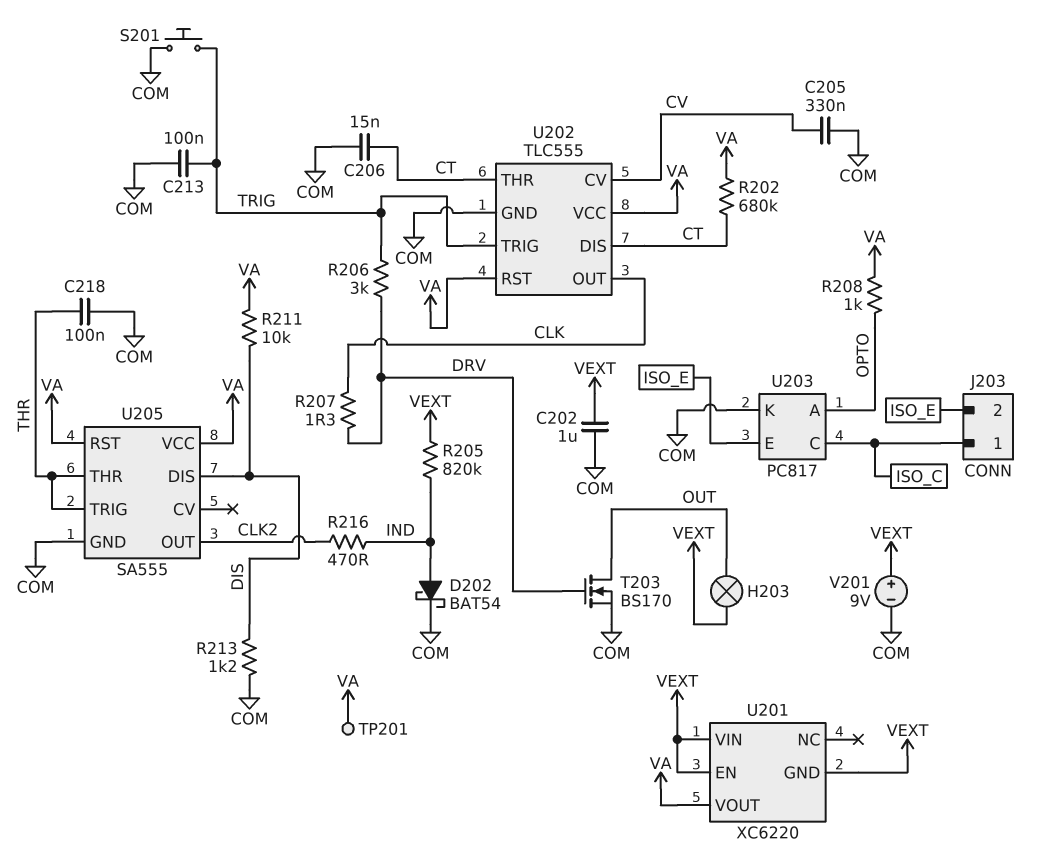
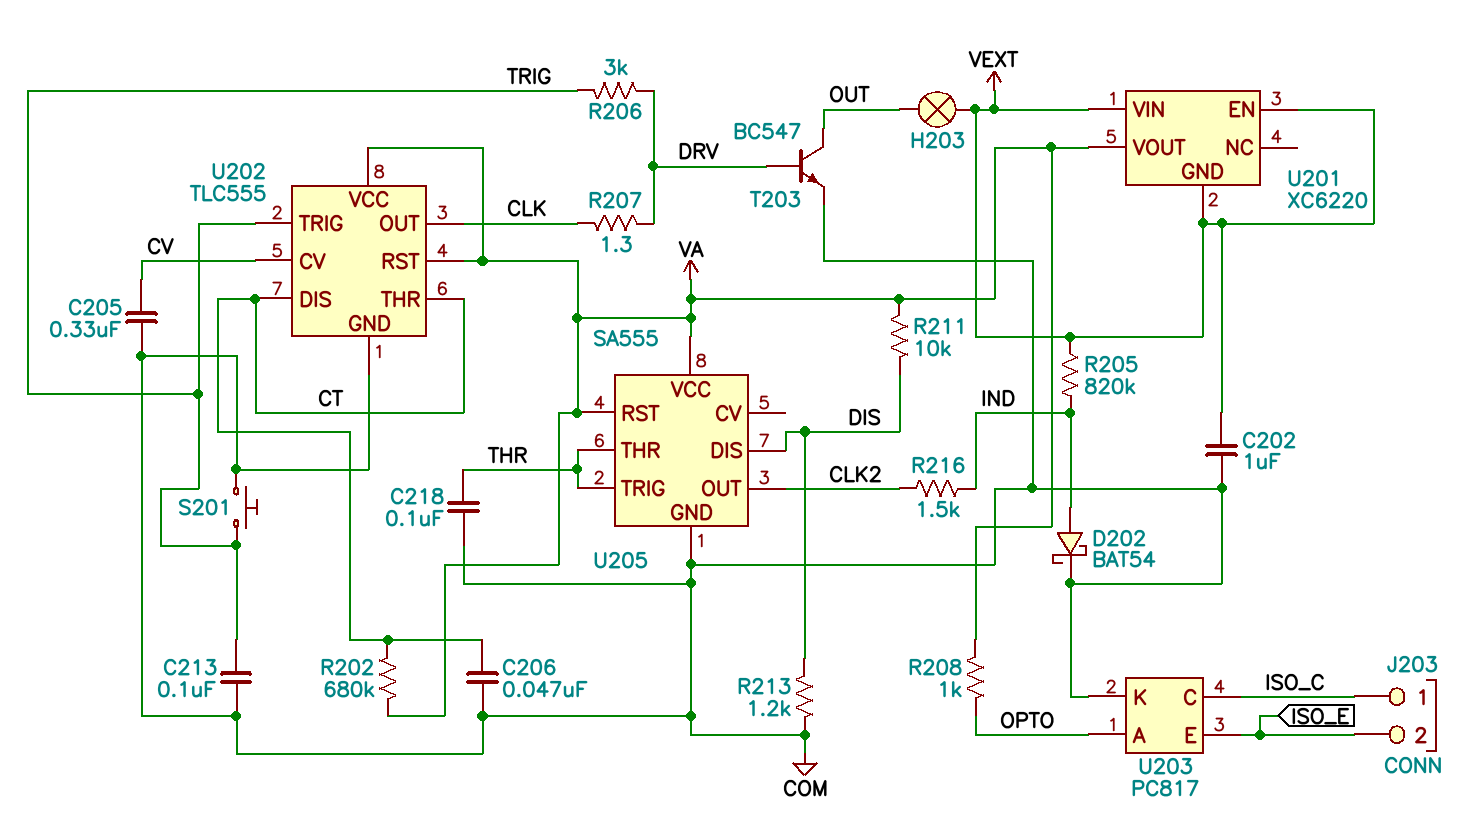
C206: 15nF (COM, CT) -> 47nF (COM, CT)
R216: 470 (CLK2, IND) -> 1.5k (CLK2, IND)
T203: NMOS BS170 (G DRV, D OUT, S COM) -> NPN BC547 (B DRV, C OUT, E COM)
TP201: test point (VA) -> none
V201: 9V (plus VEXT, minus COM) -> none

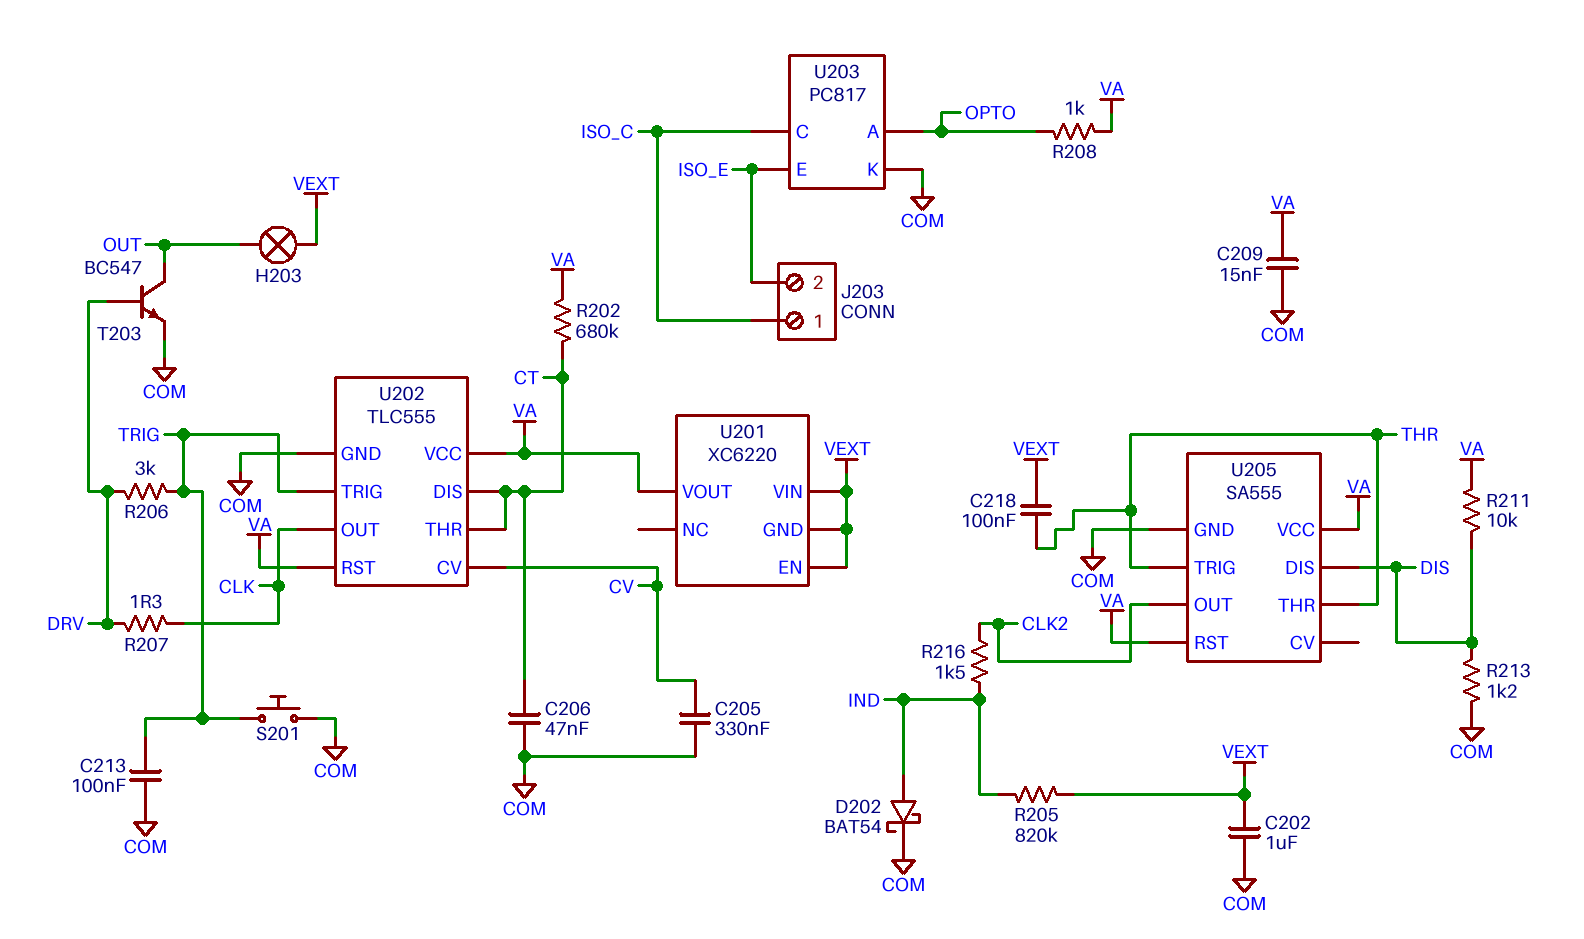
C209: none -> 15nF (COM, VA)
C218: 100nF (COM, THR) -> 100nF (THR, VEXT)

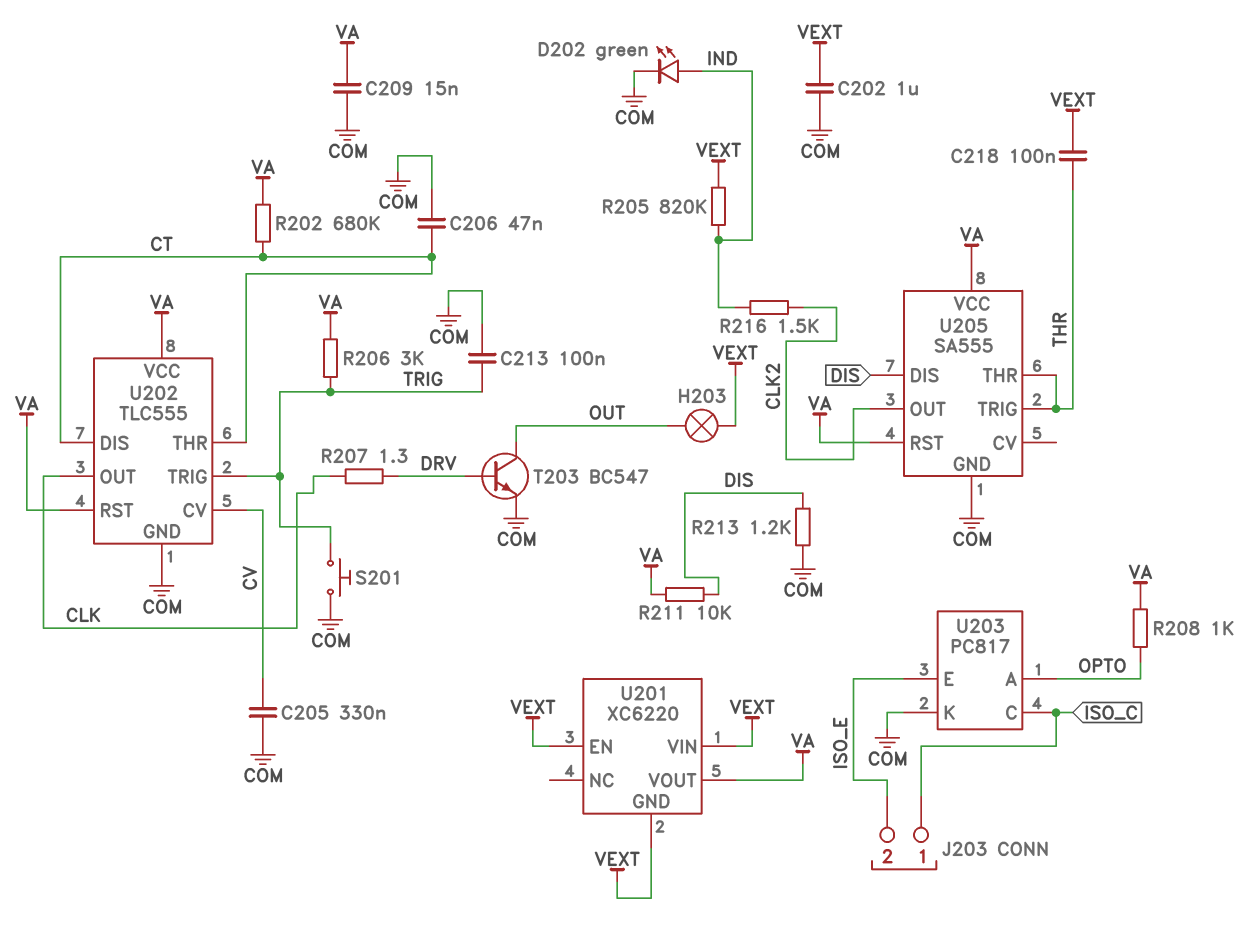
D202: schottky BAT54 (A IND, K COM) -> LED green (A IND, K COM)
R206: 3k (DRV, TRIG) -> 3k (TRIG, VA)

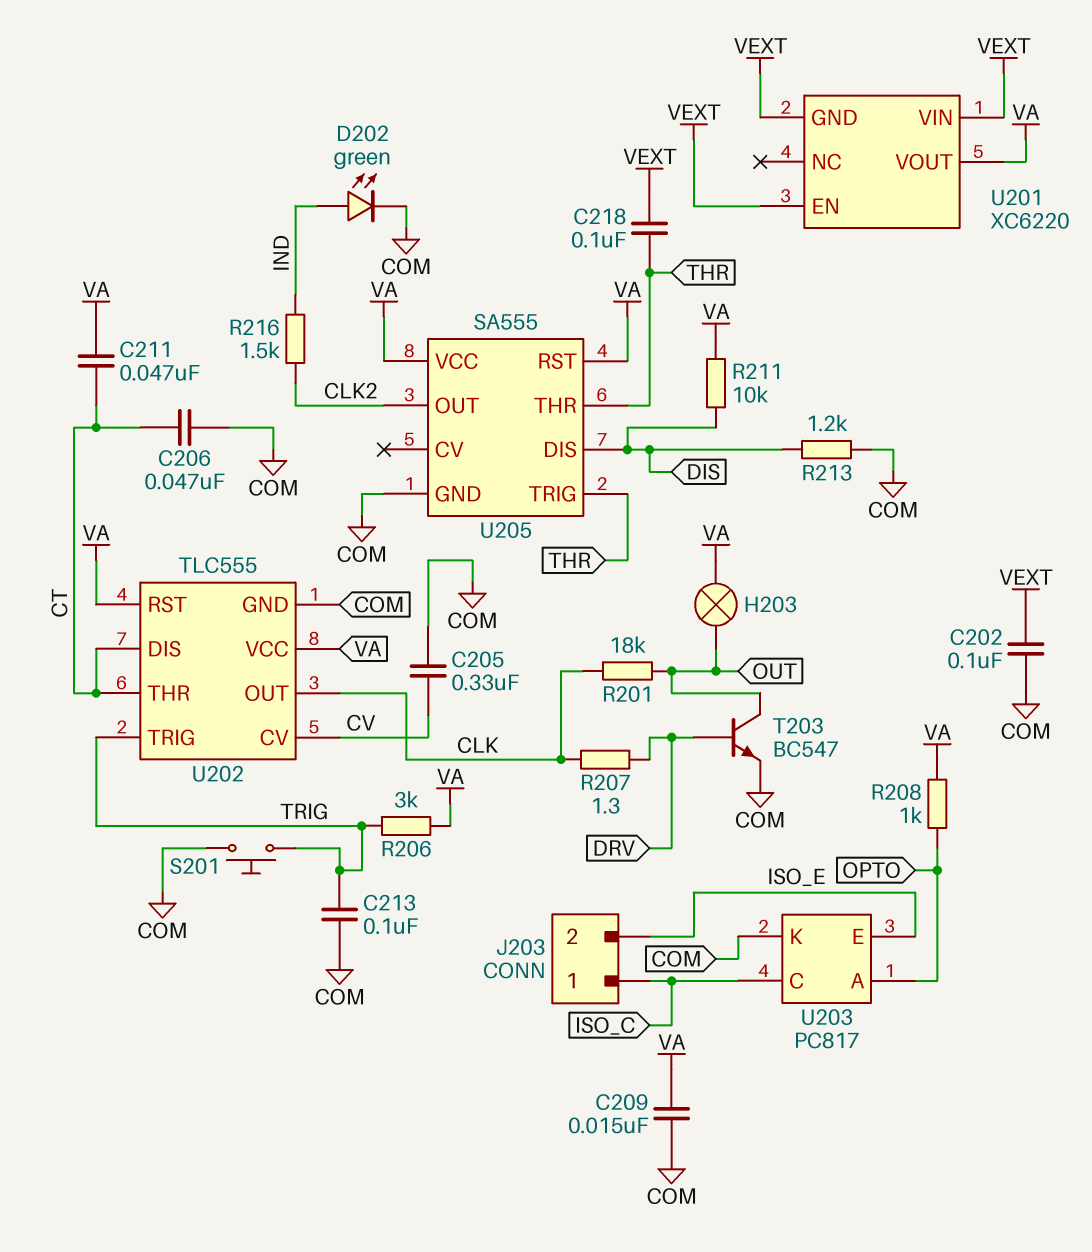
C202: 1uF (COM, VEXT) -> 100nF (COM, VEXT)
C211: none -> 47nF (CT, VA)
H203: lamp (OUT, VEXT) -> lamp (OUT, VA)
R201: none -> 18k (CLK, OUT)
R202: 680k (CT, VA) -> none
R205: 820k (IND, VEXT) -> none

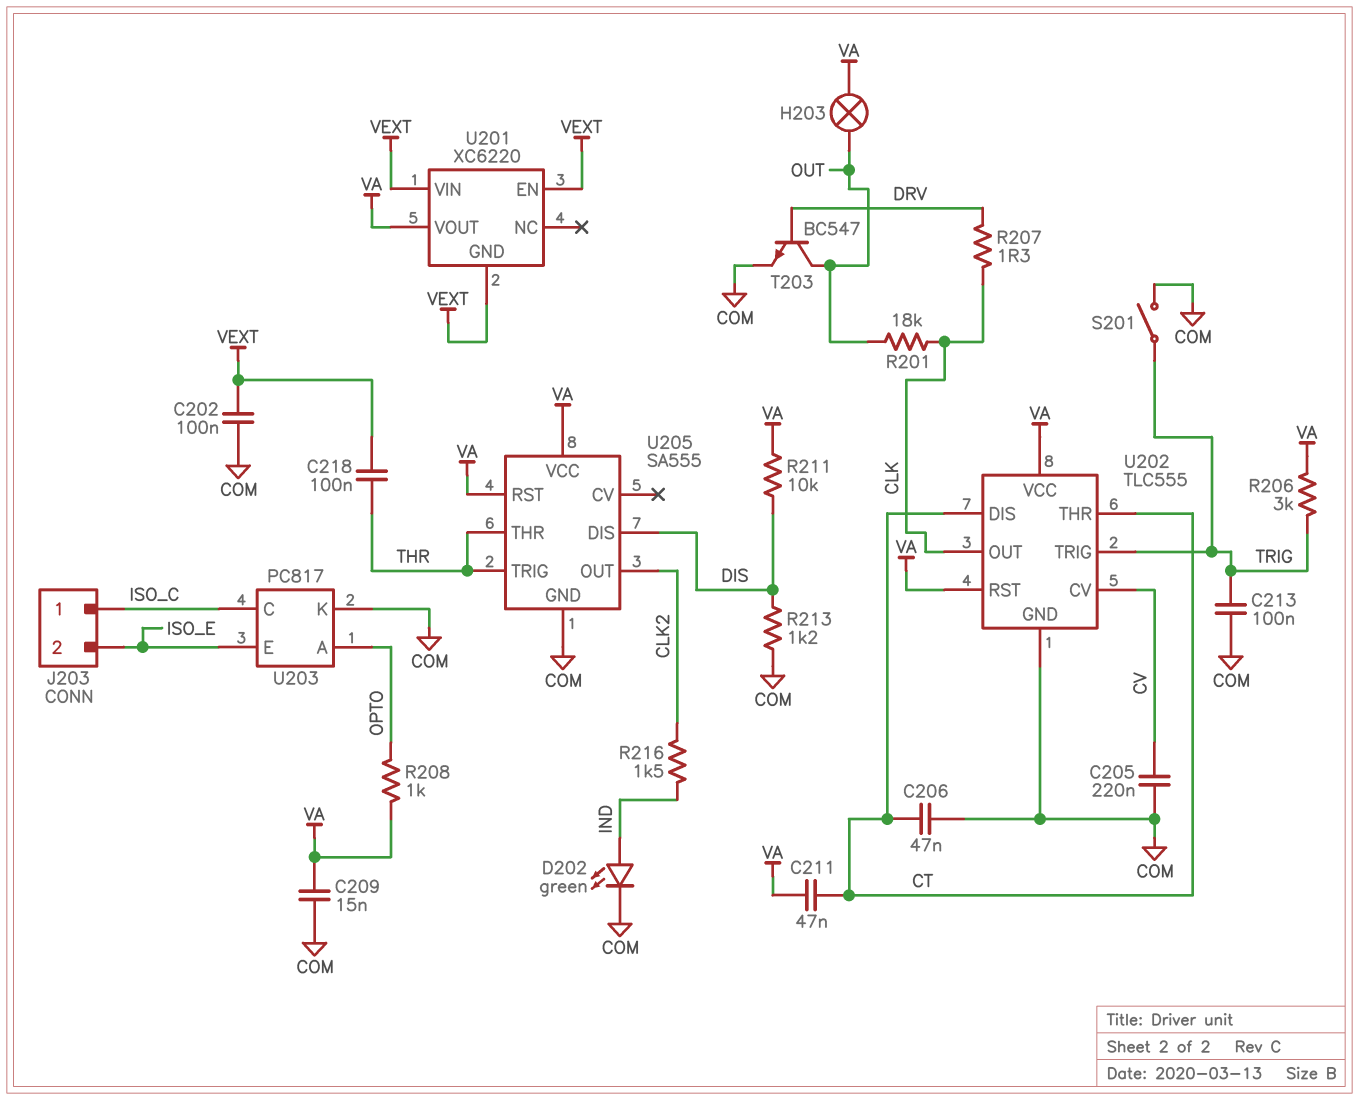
C205: 330nF (COM, CV) -> 220nF (COM, CV)
S201: button (COM, TRIG) -> switch (COM, TRIG)

